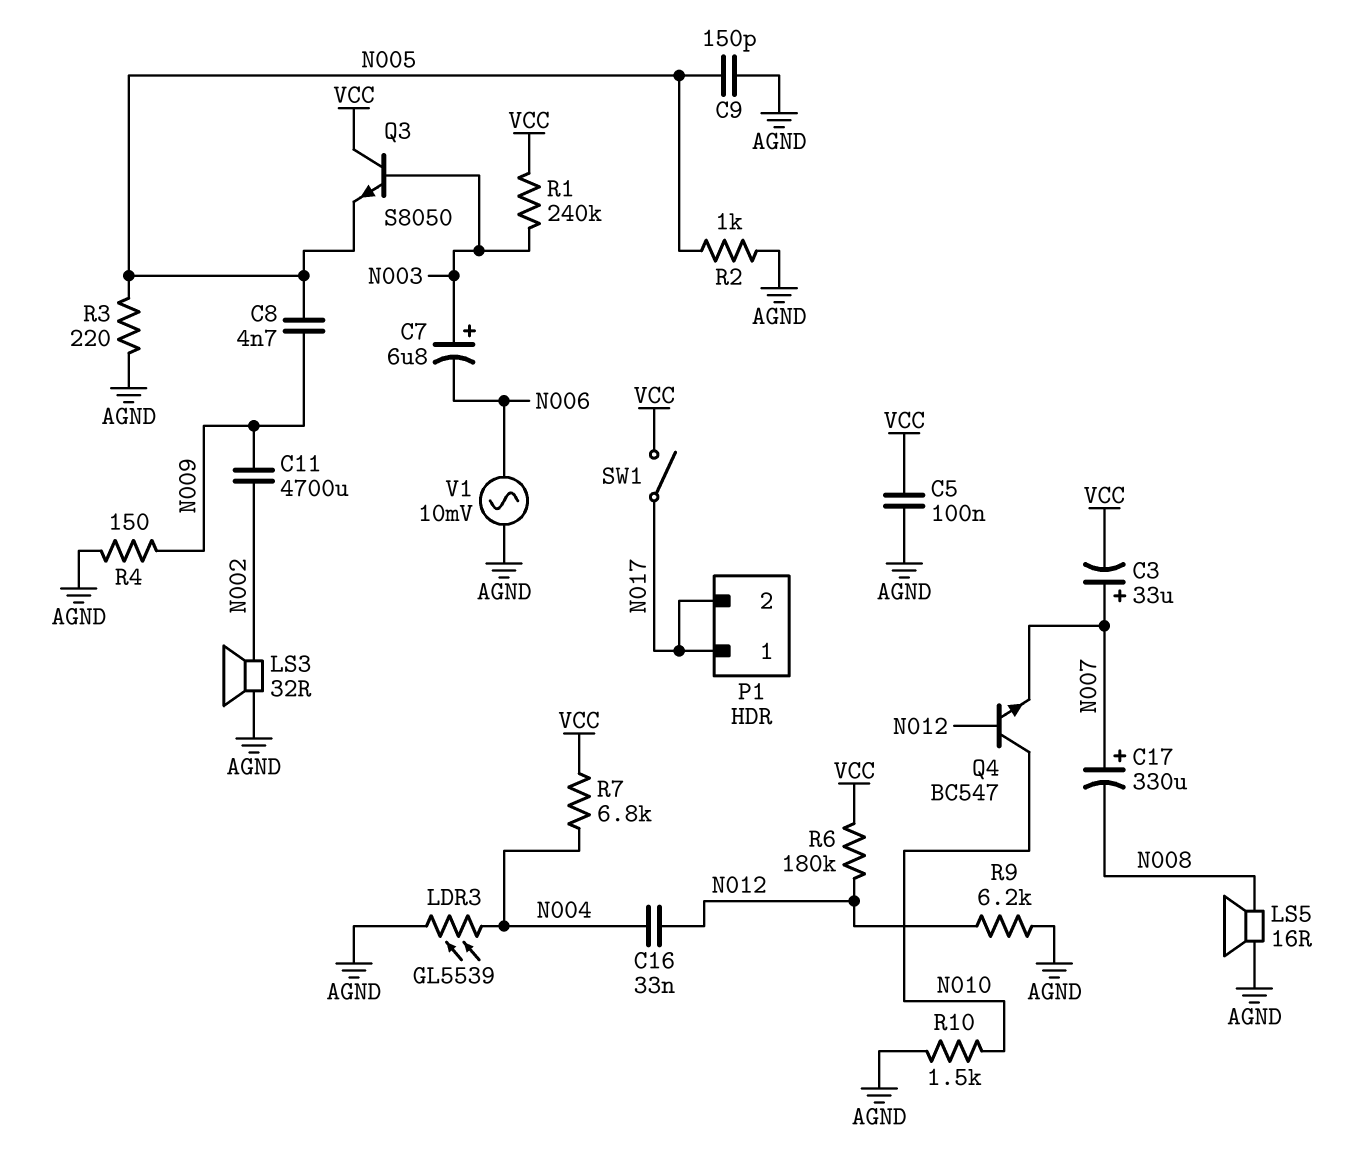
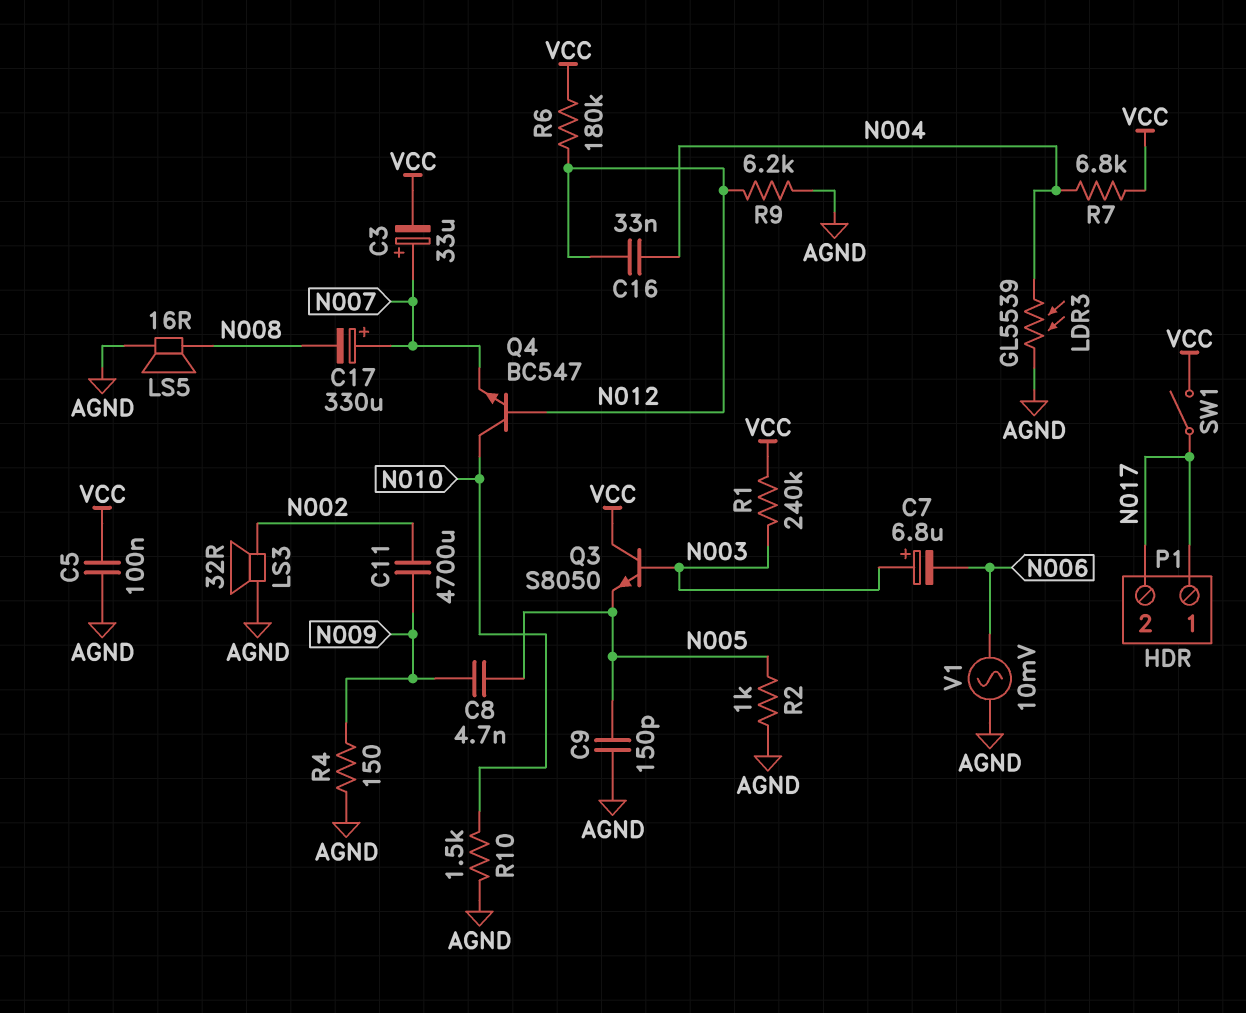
R3: 220 (AGND, N005) -> none

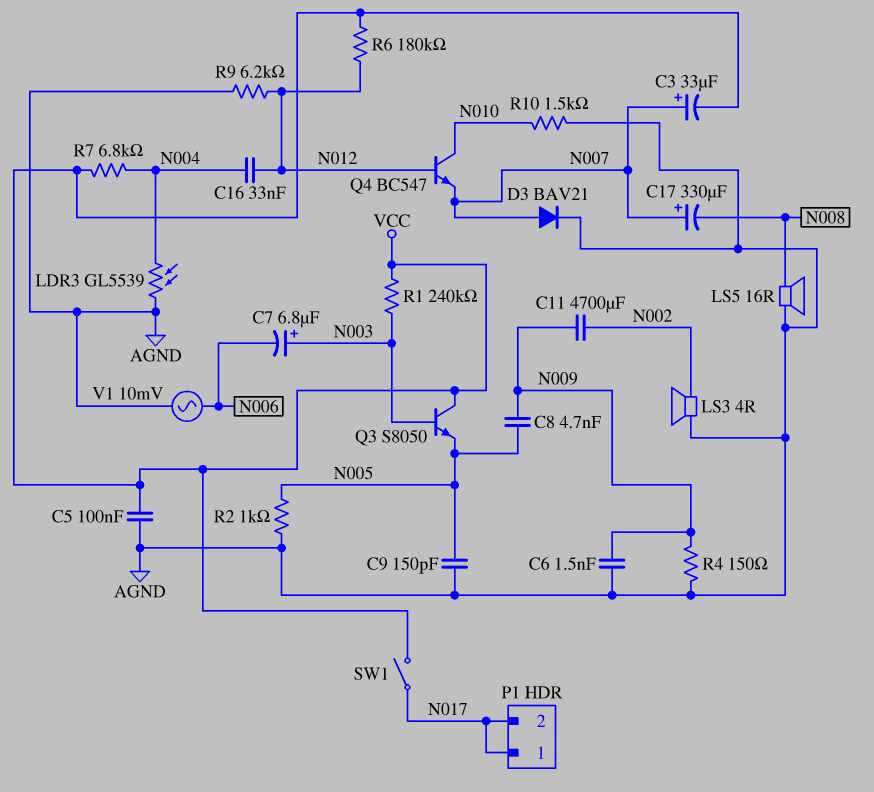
C6: none -> 1.5nF (AGND, N009)
D3: none -> diode BAV21 (A N007, K AGND)
LS3: speaker 32R (AGND, N002) -> speaker 4R (AGND, N002)

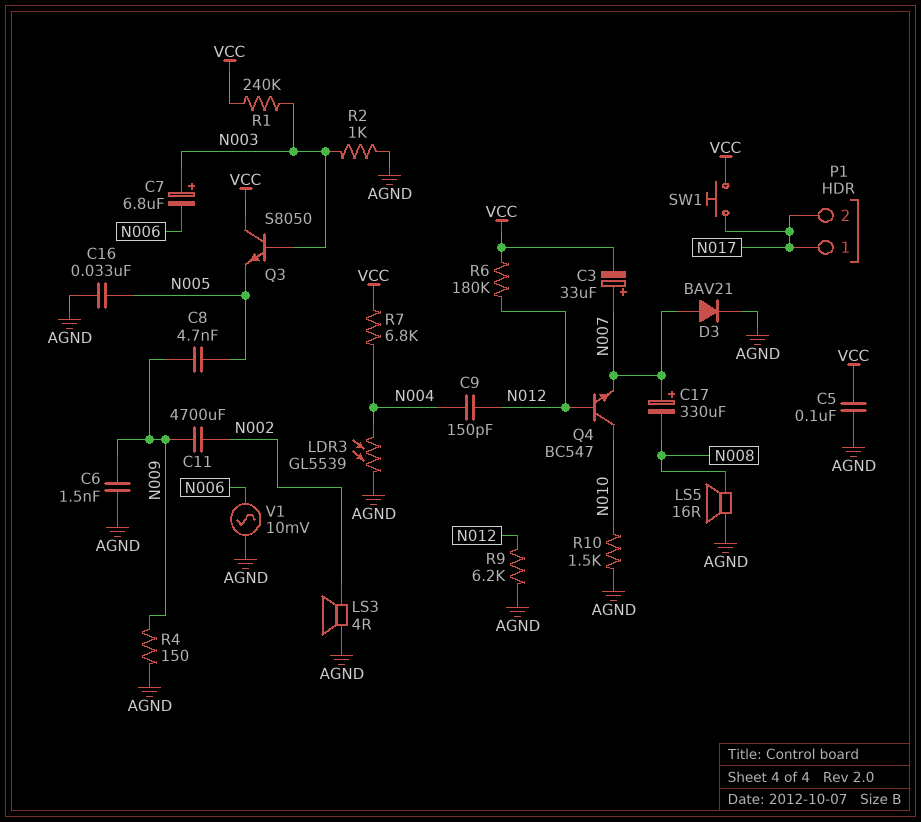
C9: 150pF (AGND, N005) -> 150pF (N004, N012)
C16: 33nF (N004, N012) -> 33nF (AGND, N005)
R2: 1k (AGND, N005) -> 1k (AGND, N003)
SW1: switch (N017, VCC) -> button (N017, VCC)

